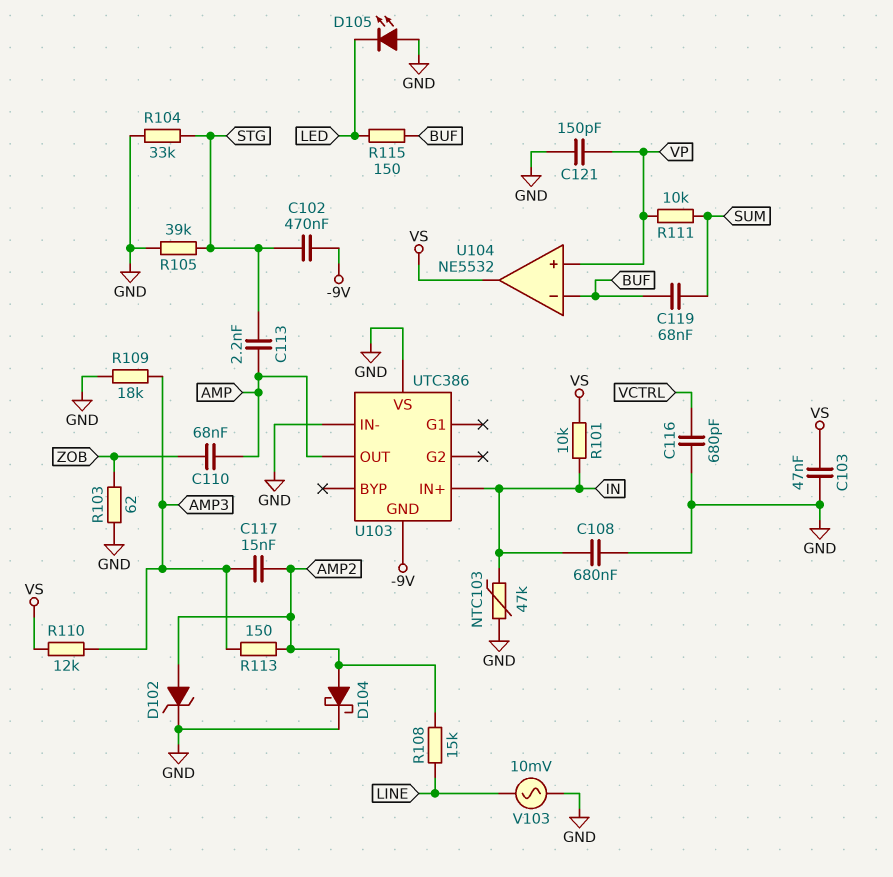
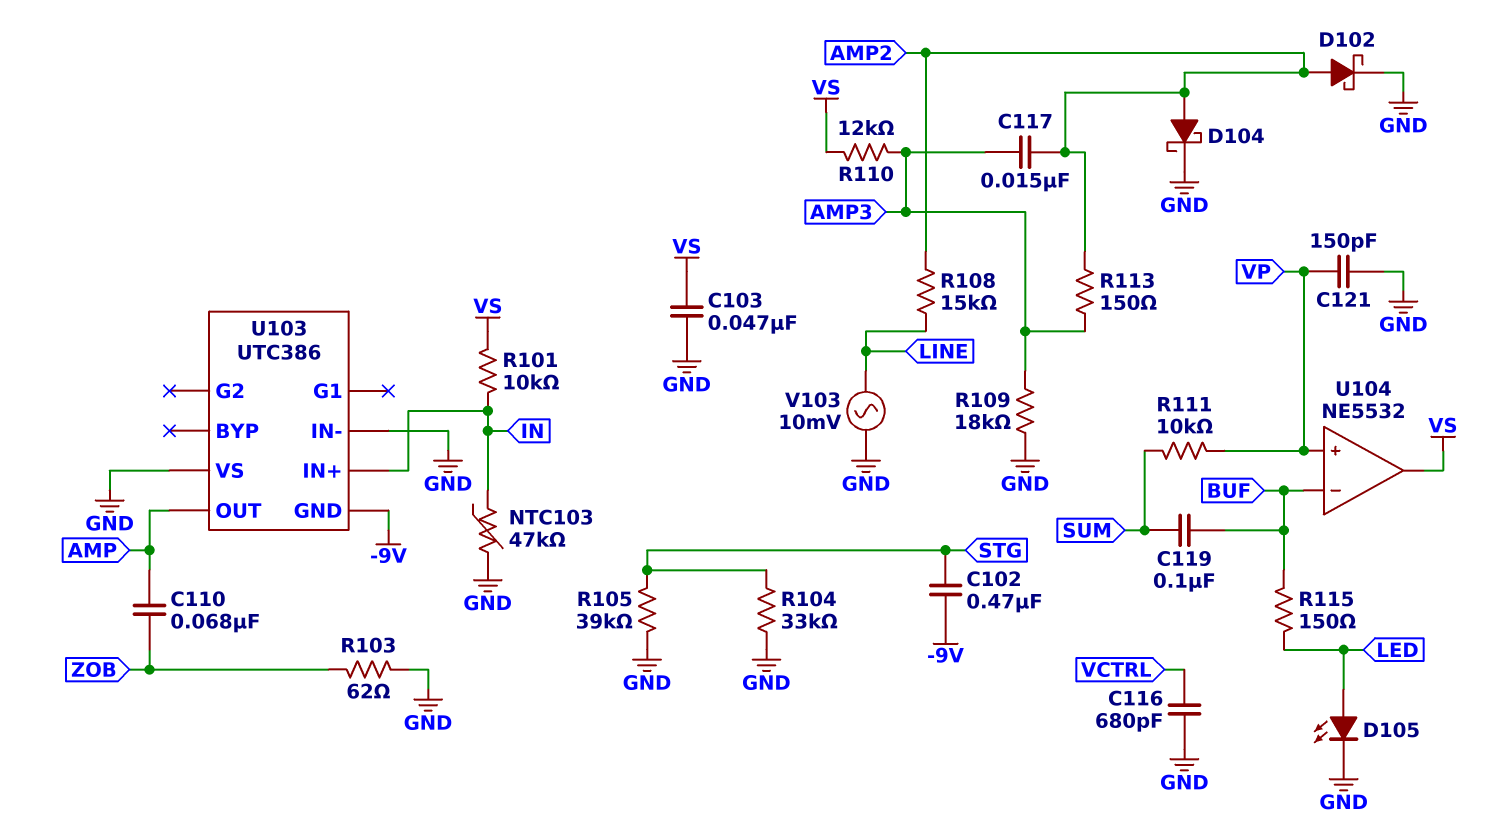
C108: 680nF (GND, IN) -> none
C113: 2.2nF (AMP, STG) -> none
C119: 68nF (BUF, SUM) -> 100nF (BUF, SUM)
D102: zener (A AMP2, K GND) -> schottky (A AMP2, K GND)
D105: LED (A GND, K LED) -> LED (A LED, K GND)

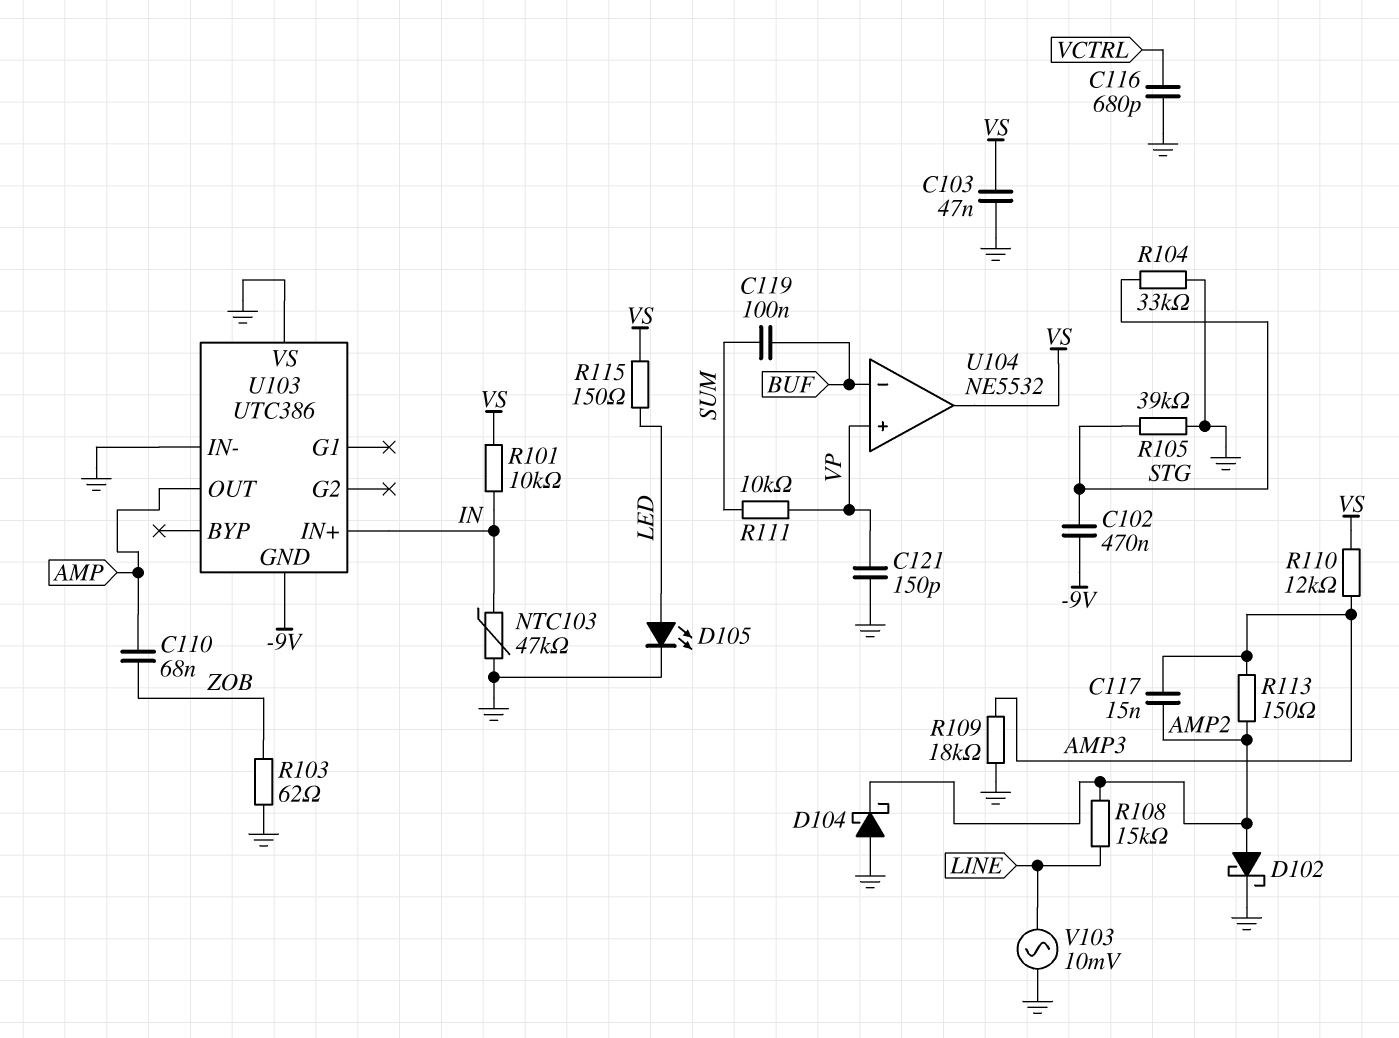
D104: schottky (A AMP2, K GND) -> schottky (A GND, K AMP2)
R115: 150 (BUF, LED) -> 150 (LED, VS)

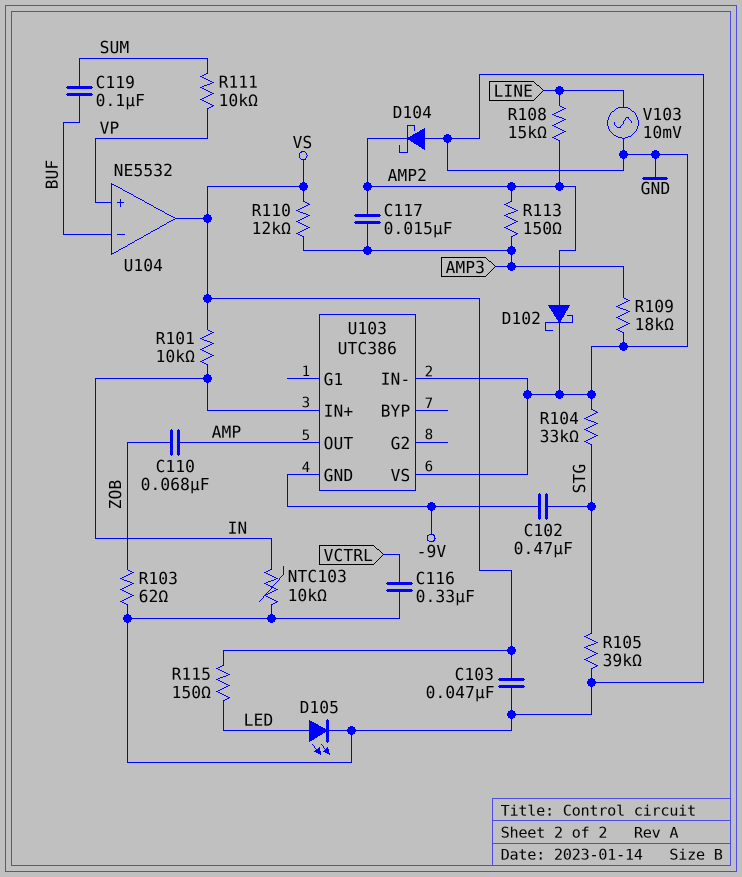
C116: 680pF (GND, VCTRL) -> 330nF (GND, VCTRL)
C121: 150pF (GND, VP) -> none
NTC103: 47k (GND, IN) -> 10k (GND, IN)

